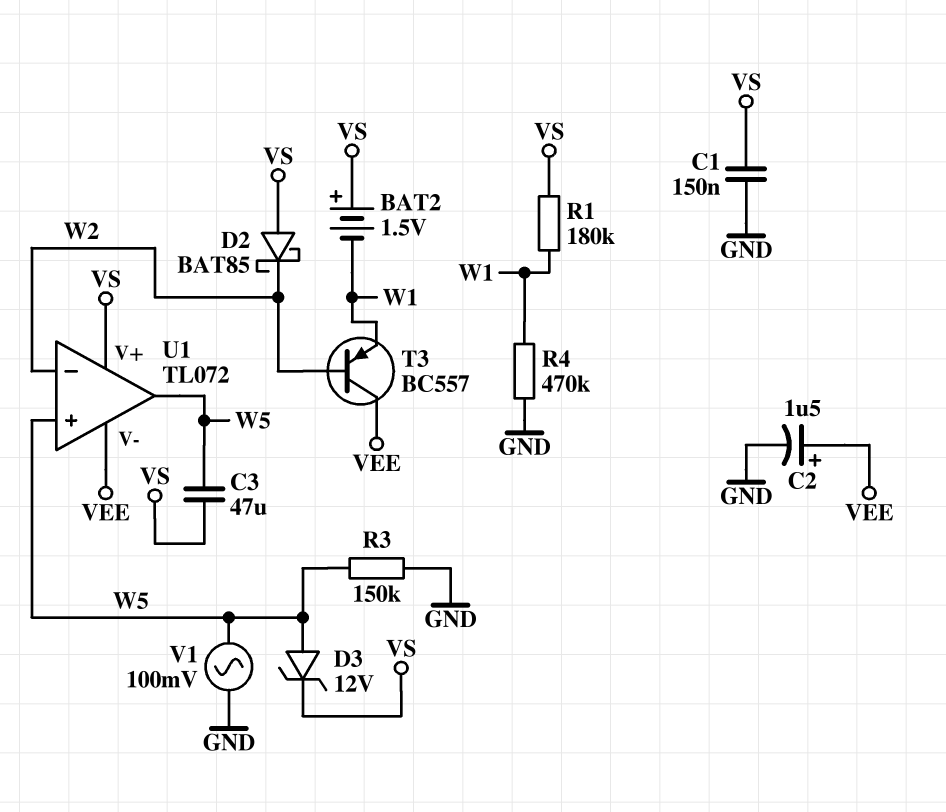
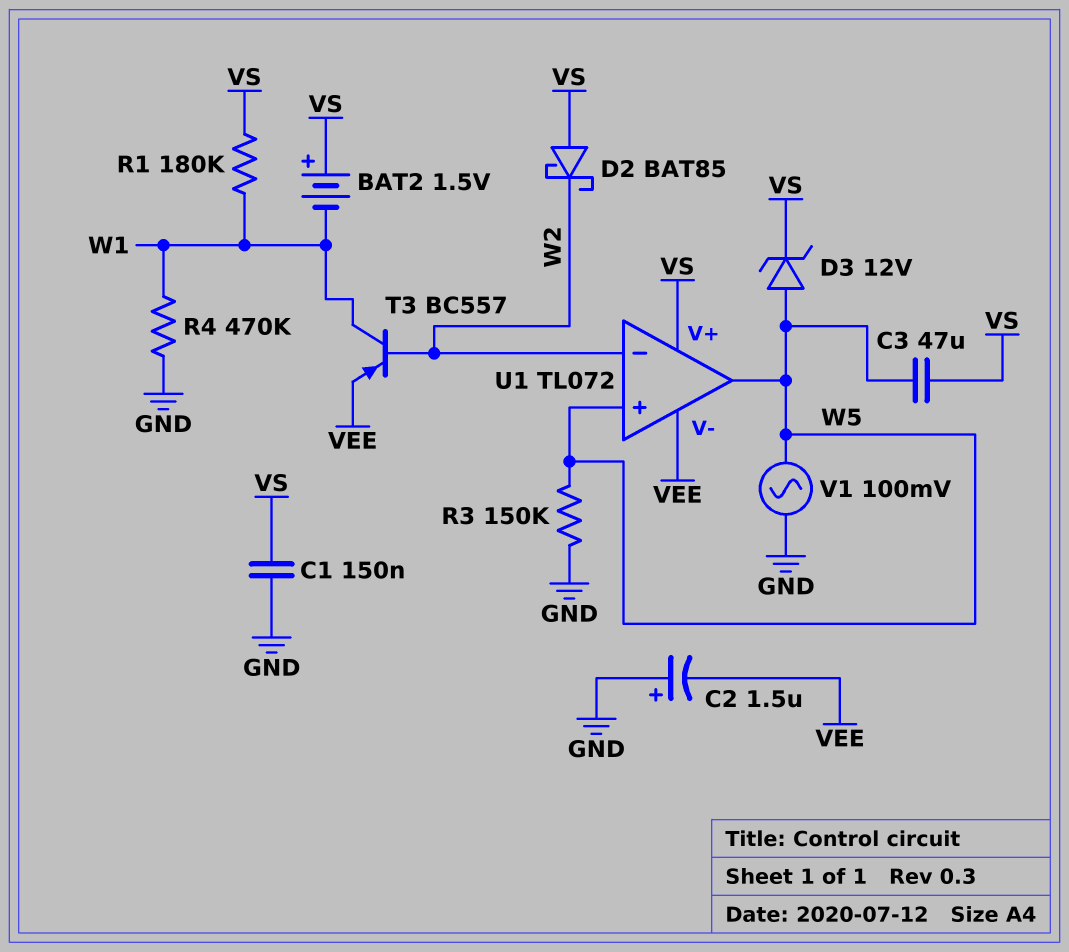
C2: 1.5uF (plus VEE, minus GND) -> 1.5uF (plus GND, minus VEE)
T3: PNP BC557 (B W2, C VEE, E W1) -> PNP BC557 (B W2, C W1, E VEE)

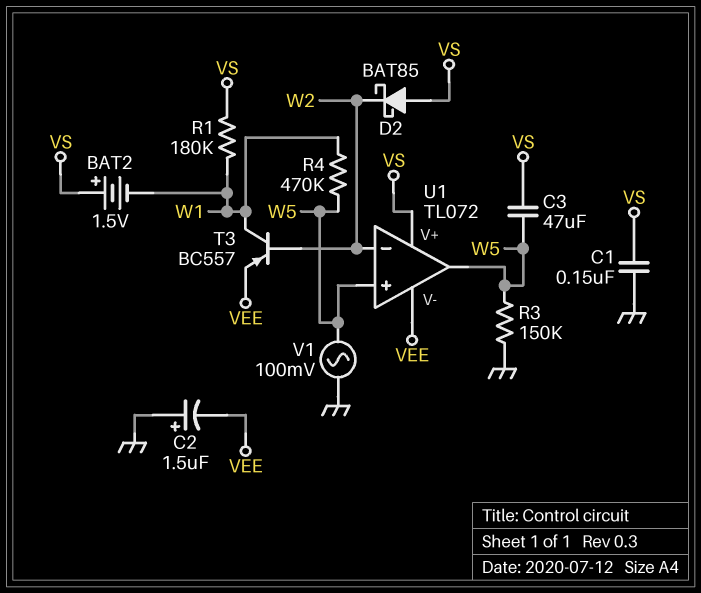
D3: zener 12V (A W5, K VS) -> none
R4: 470k (GND, W1) -> 470k (W1, W5)

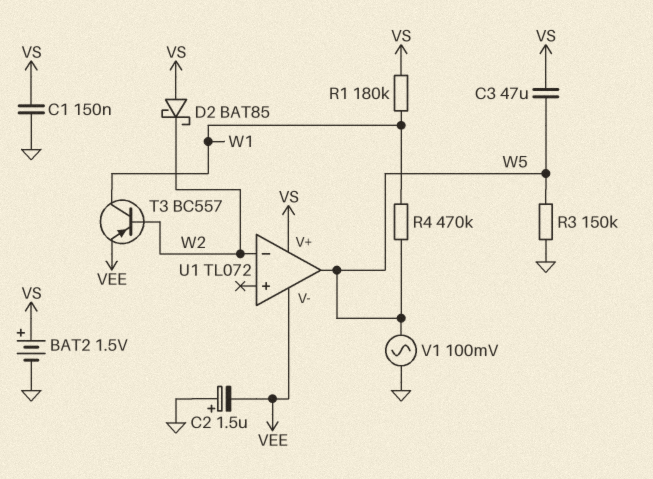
BAT2: 1.5V (plus VS, minus W1) -> 1.5V (plus VS, minus GND)
U1 pin in+: W5 -> none

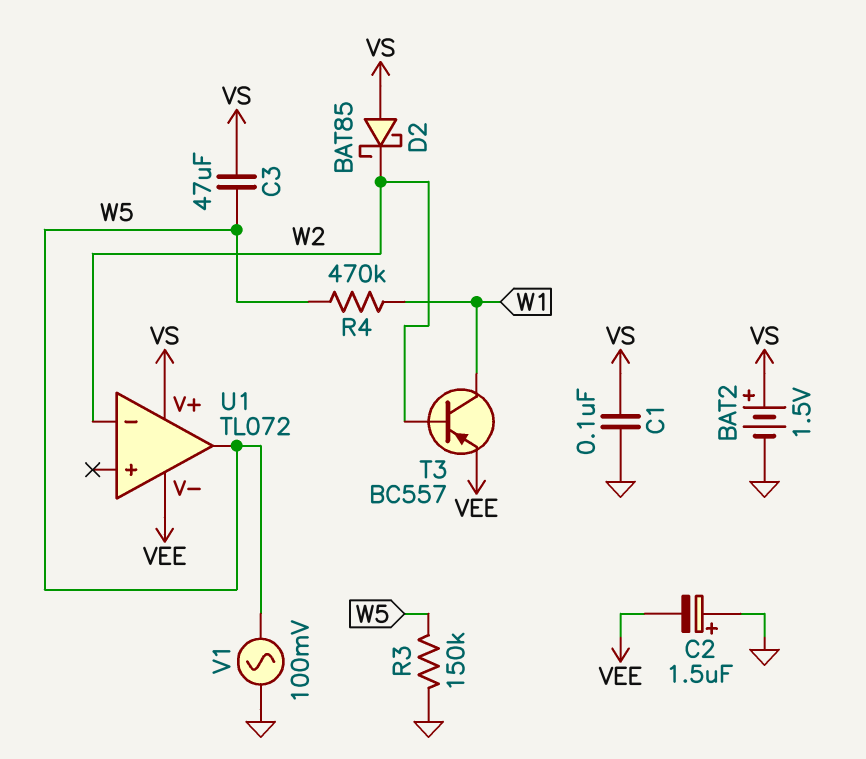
C1: 150nF (GND, VS) -> 100nF (GND, VS)
R1: 180k (VS, W1) -> none

